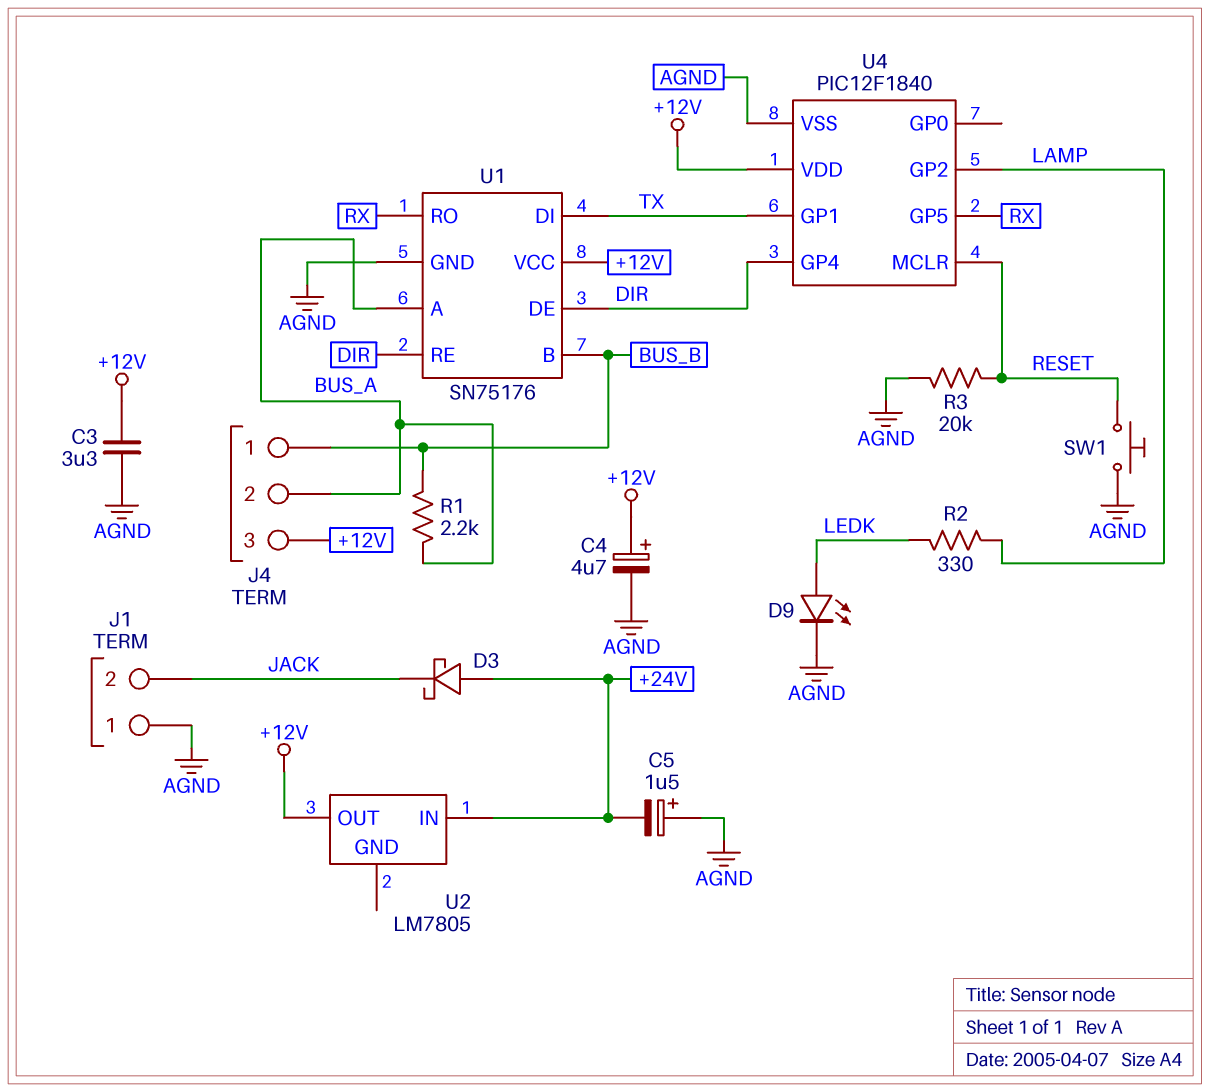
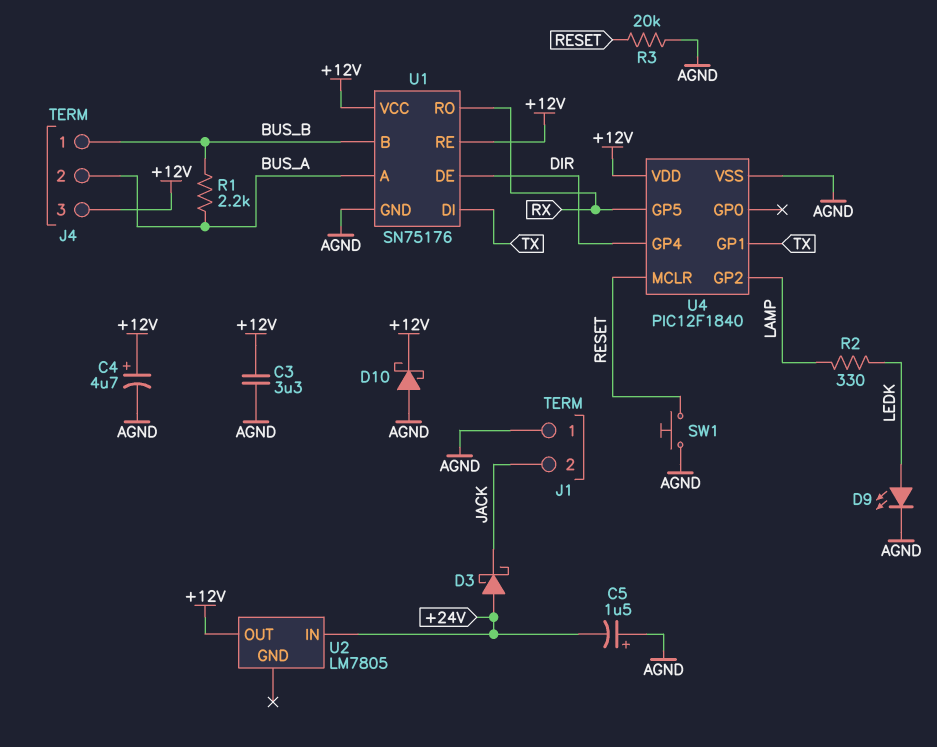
D10: none -> schottky (A AGND, K +12V)
U1 pin RE: DIR -> +12V

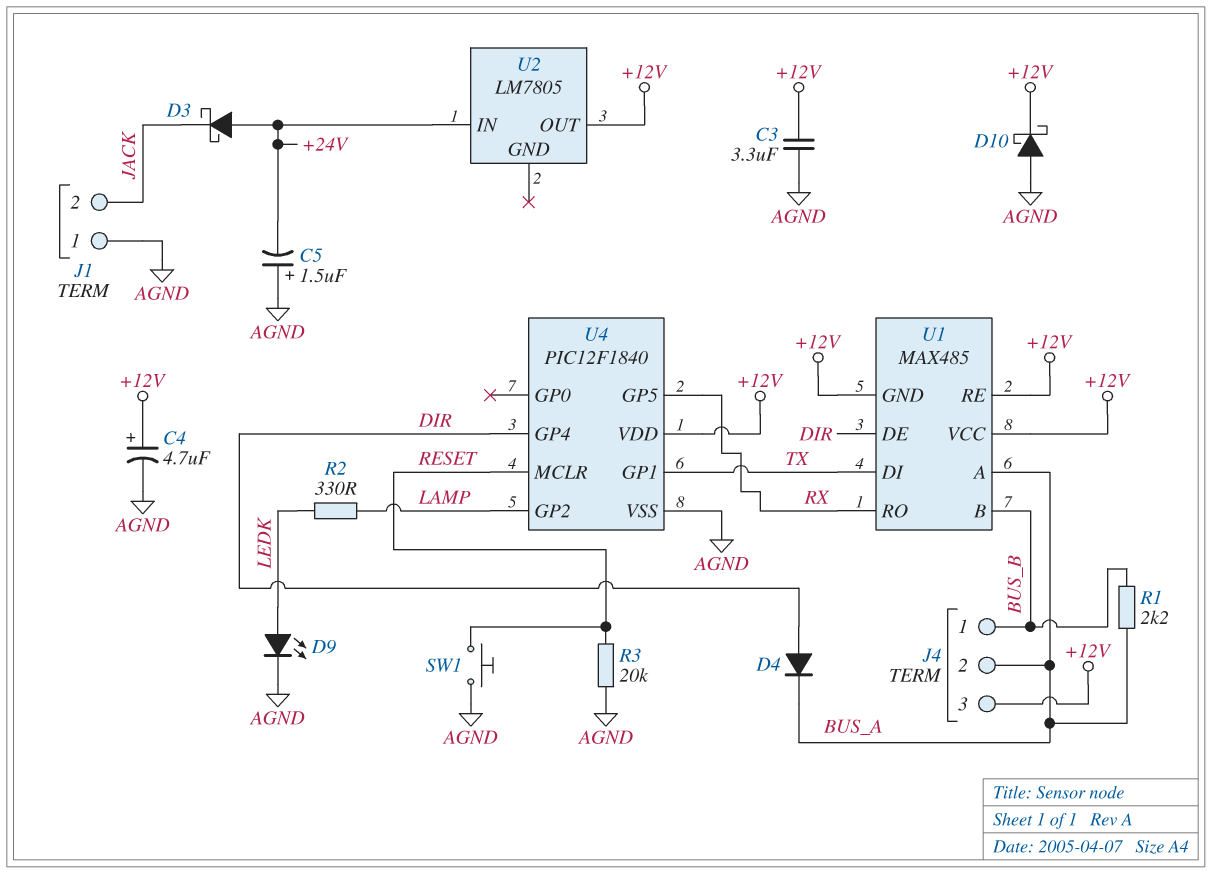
D4: none -> diode (A DIR, K BUS_A)
U1: SN75176 -> MAX485
U1 pin GND: AGND -> +12V

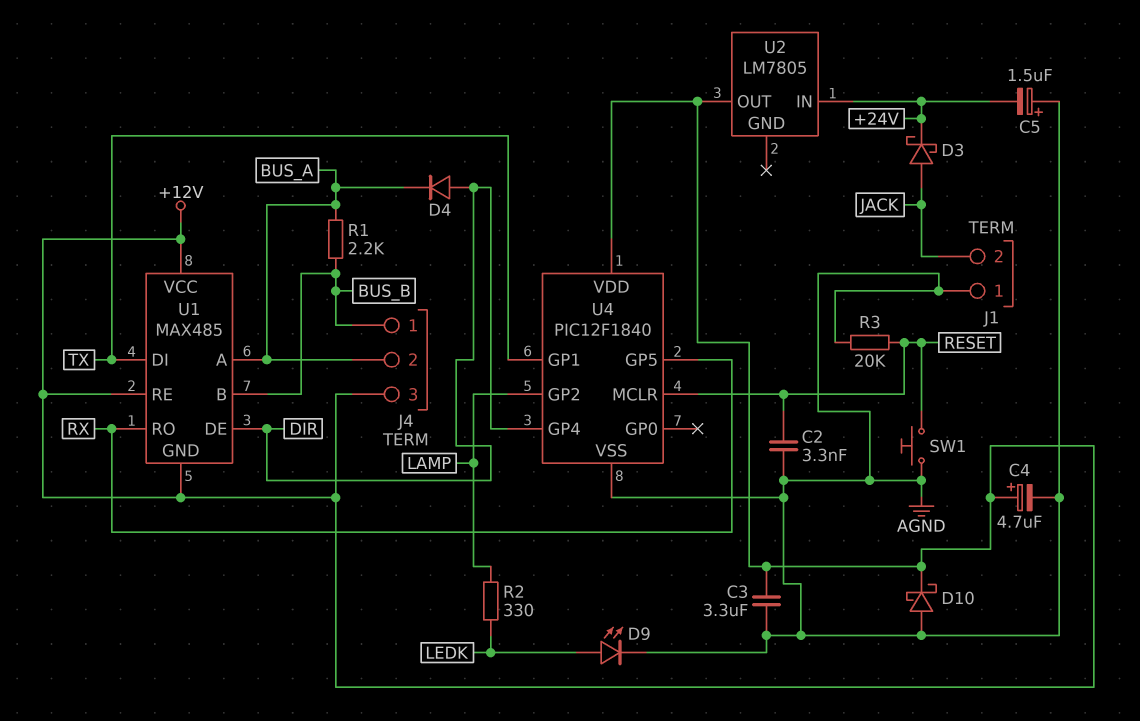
C2: none -> 3.3nF (AGND, RESET)
D3: schottky (A +24V, K JACK) -> schottky (A JACK, K +24V)

